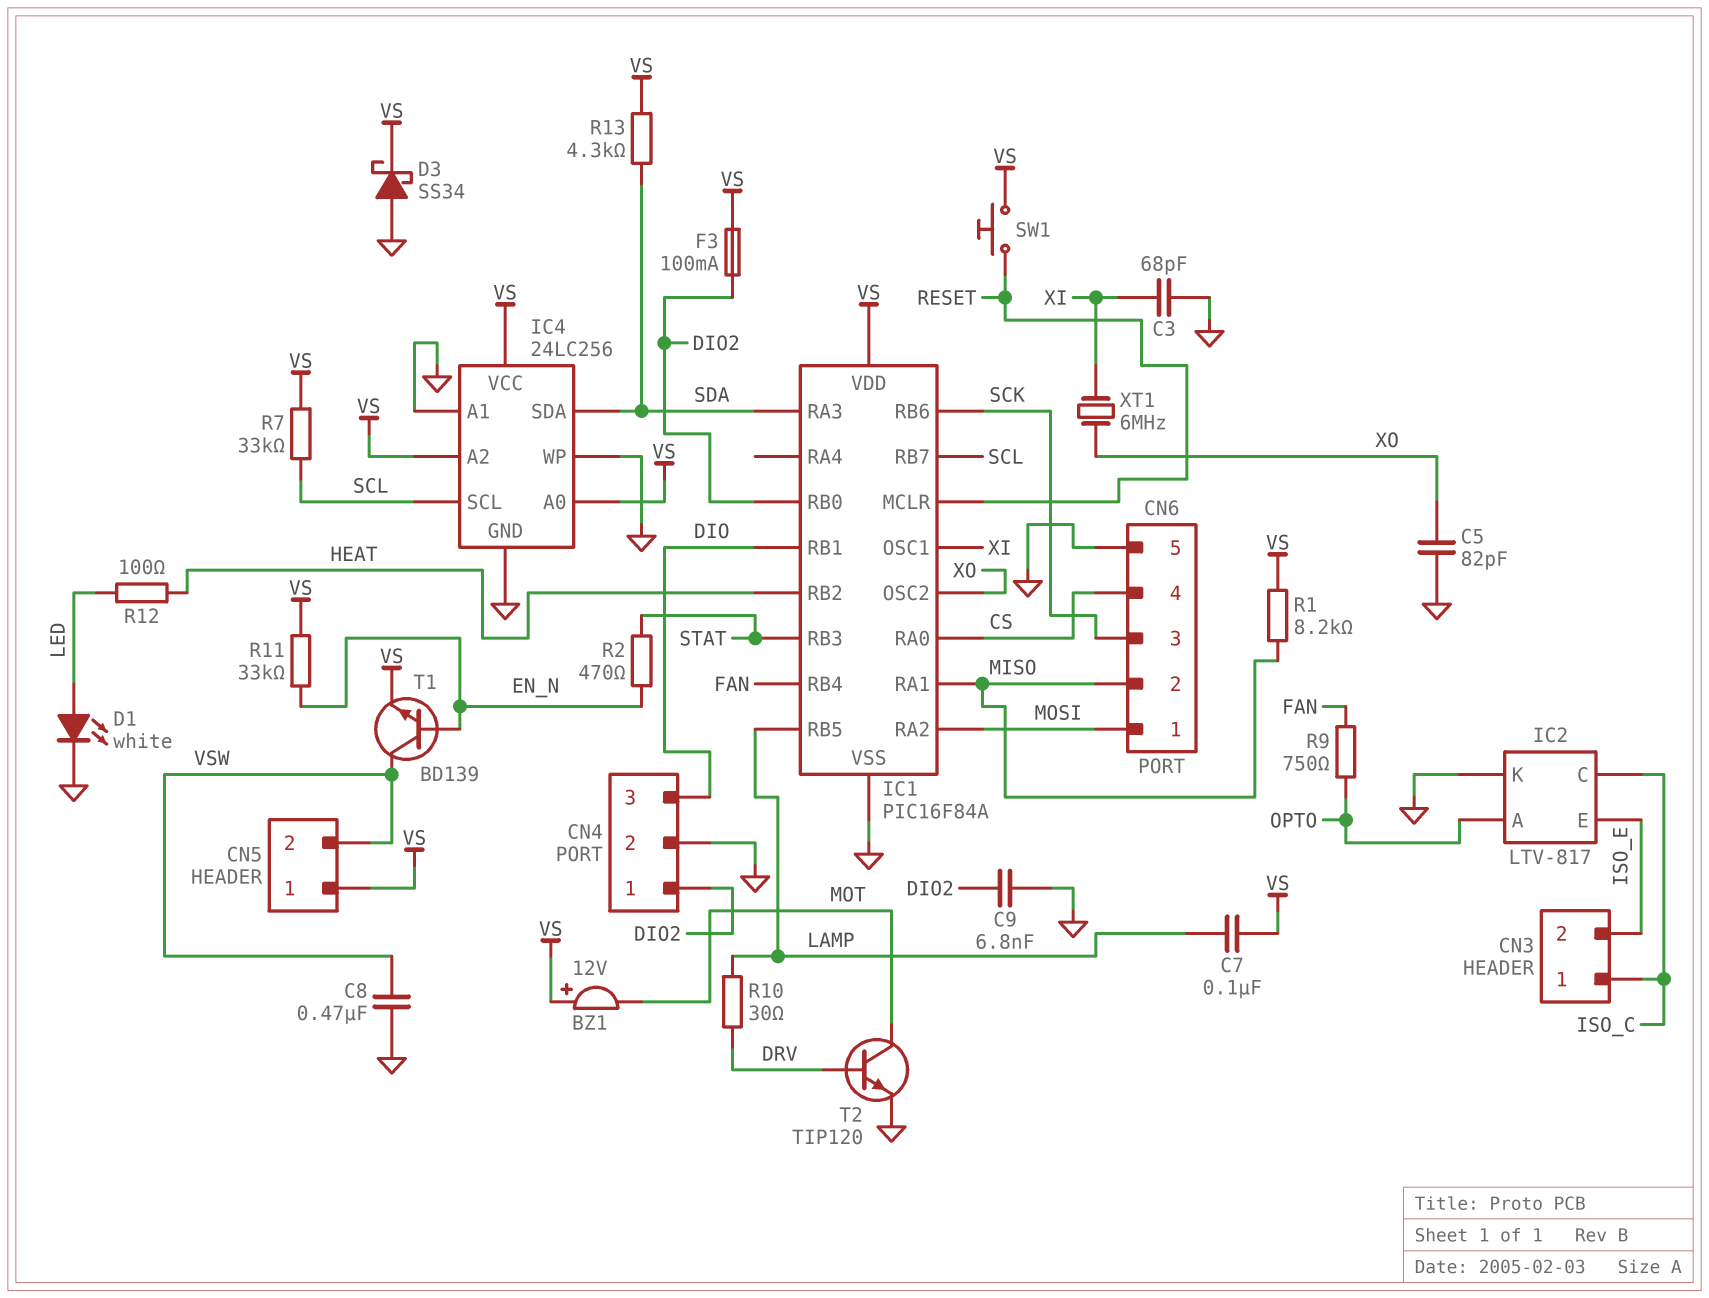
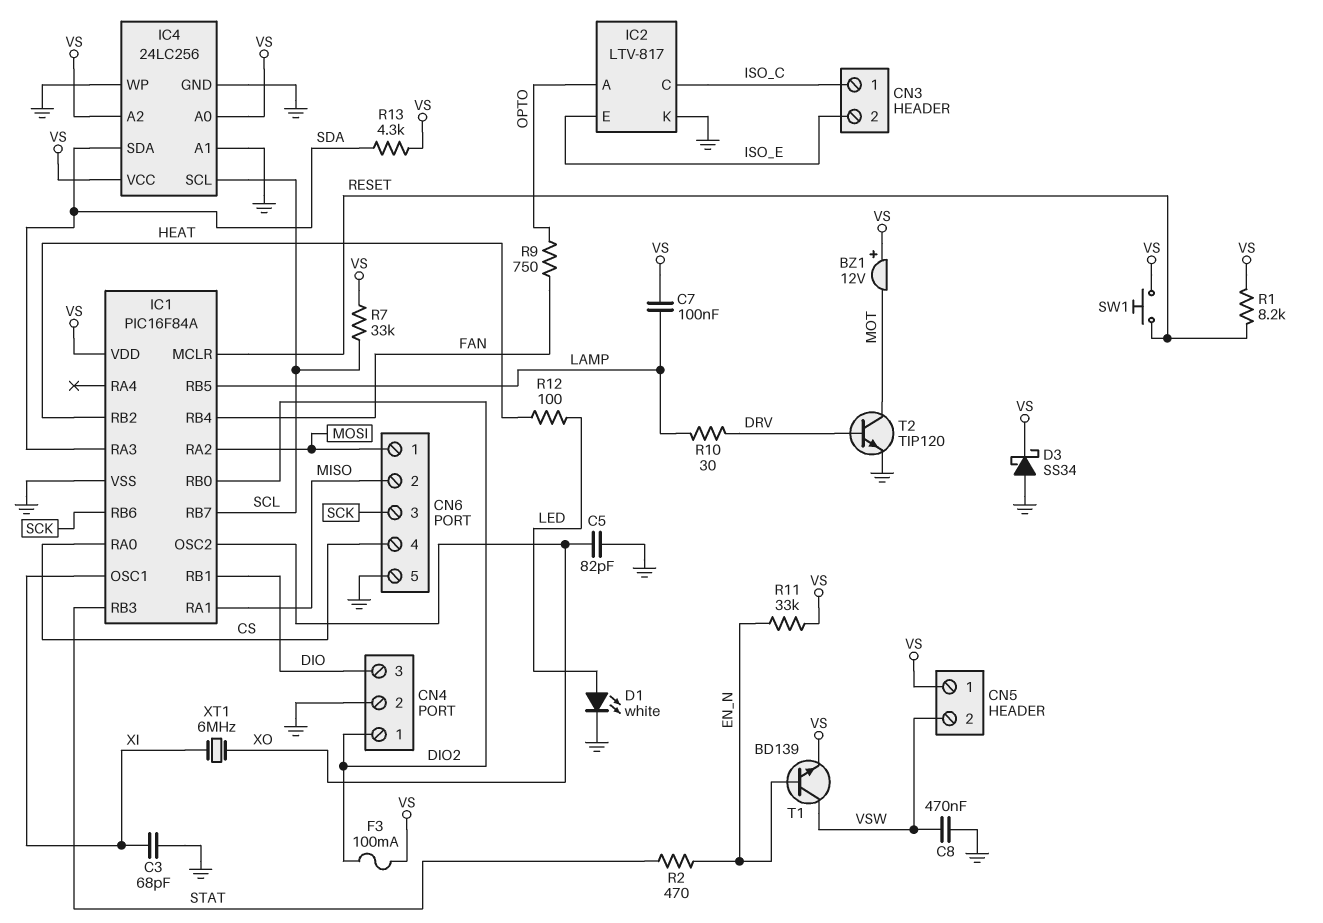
C9: 6.8nF (DIO2, GND) -> none
R1: 8.2k (MISO, VS) -> 8.2k (RESET, VS)

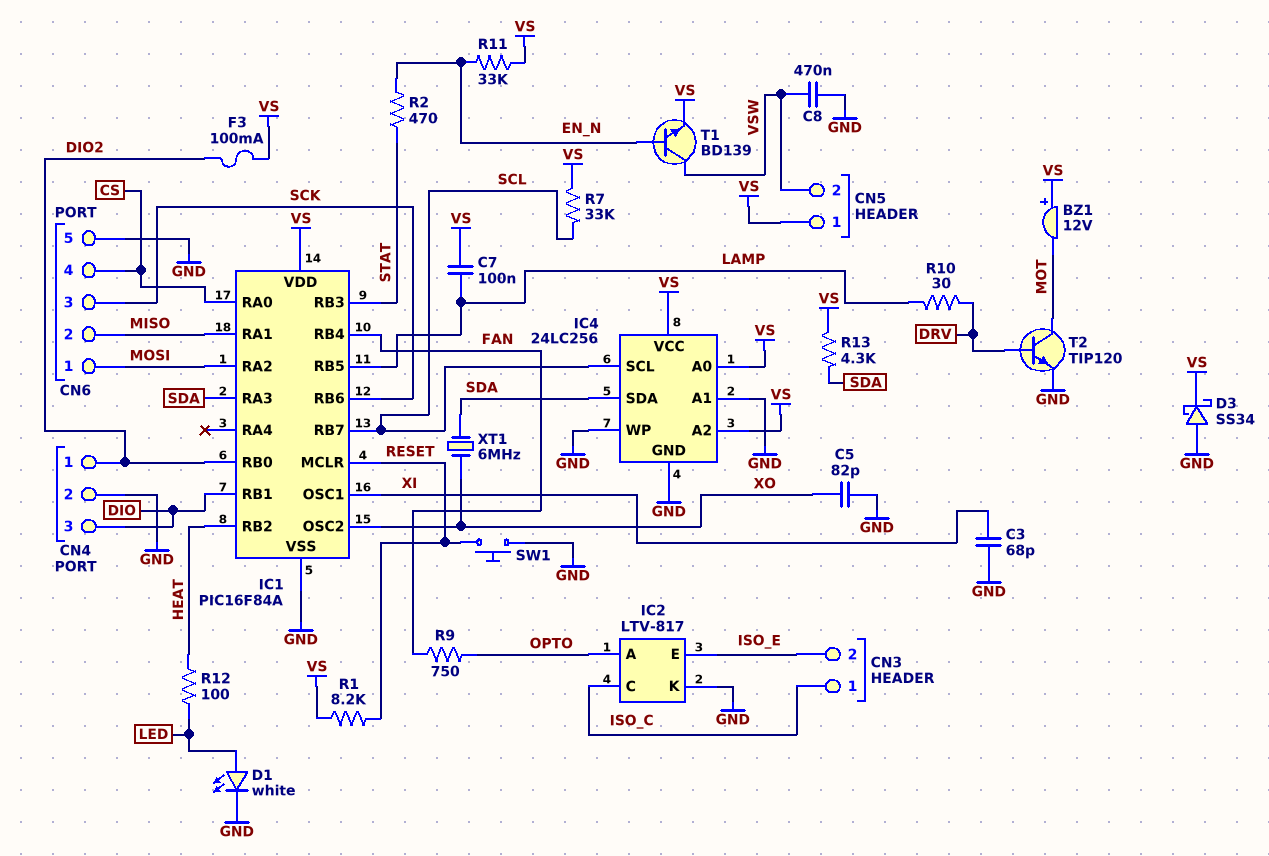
SW1: button (RESET, VS) -> button (GND, RESET)
XT1: 6MHz (XI, XO) -> 6MHz (SDA, XO)

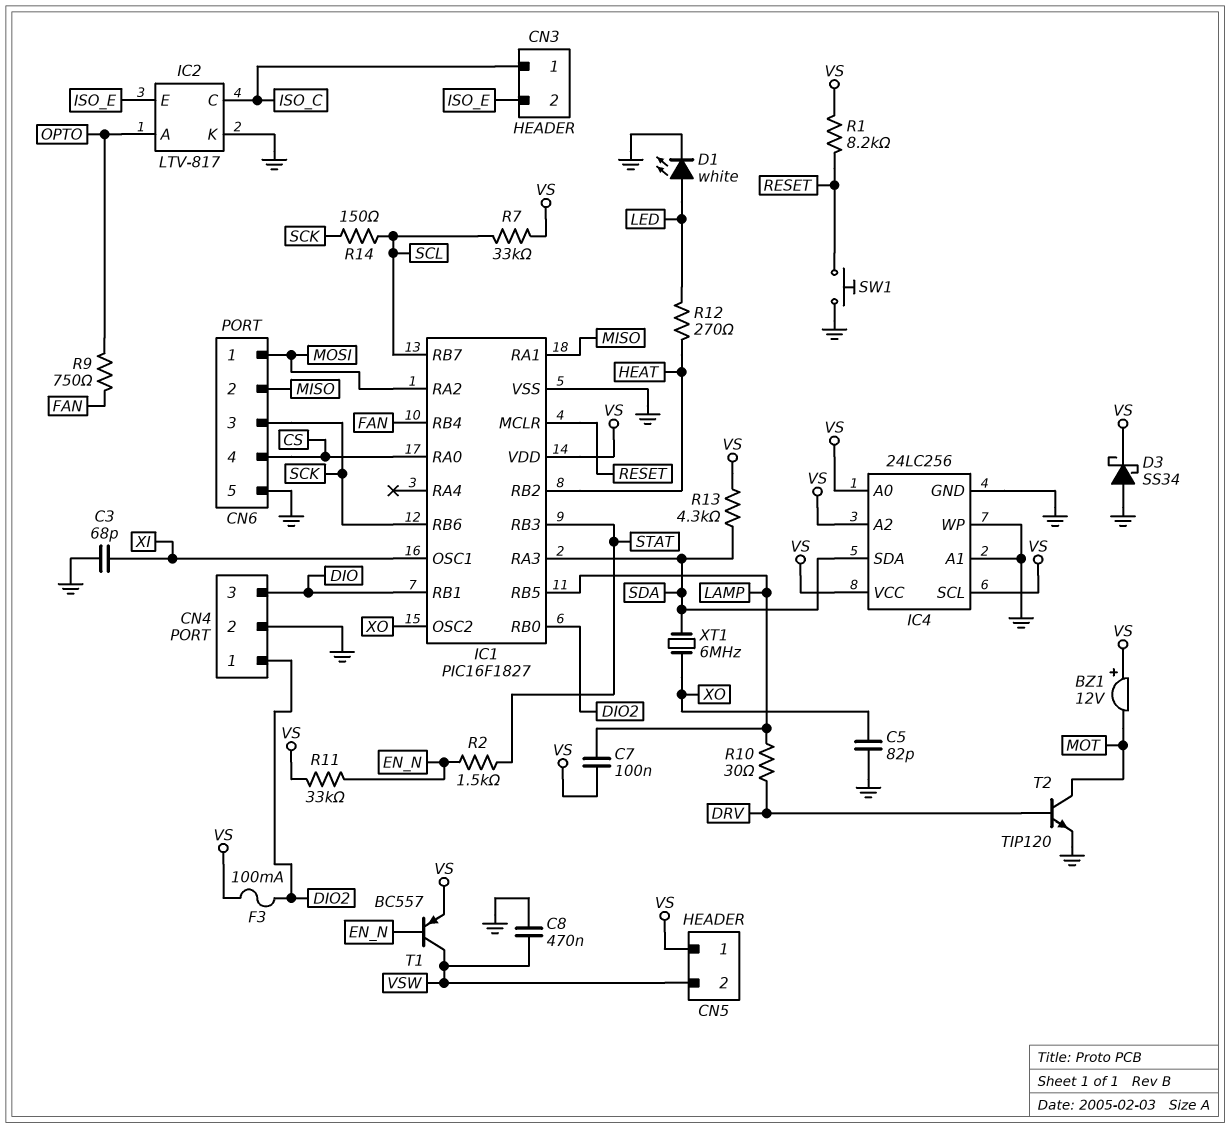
IC1: PIC16F84A -> PIC16F1827
IC4 pin SCL: SCL -> VS
R2: 470 (EN_N, STAT) -> 1.5k (EN_N, STAT)
R12: 100 (HEAT, LED) -> 270 (HEAT, LED)
R14: none -> 150 (SCK, SCL)
T1: NPN BD139 (B EN_N, C VSW, E VS) -> PNP BC557 (B EN_N, C VSW, E VS)

